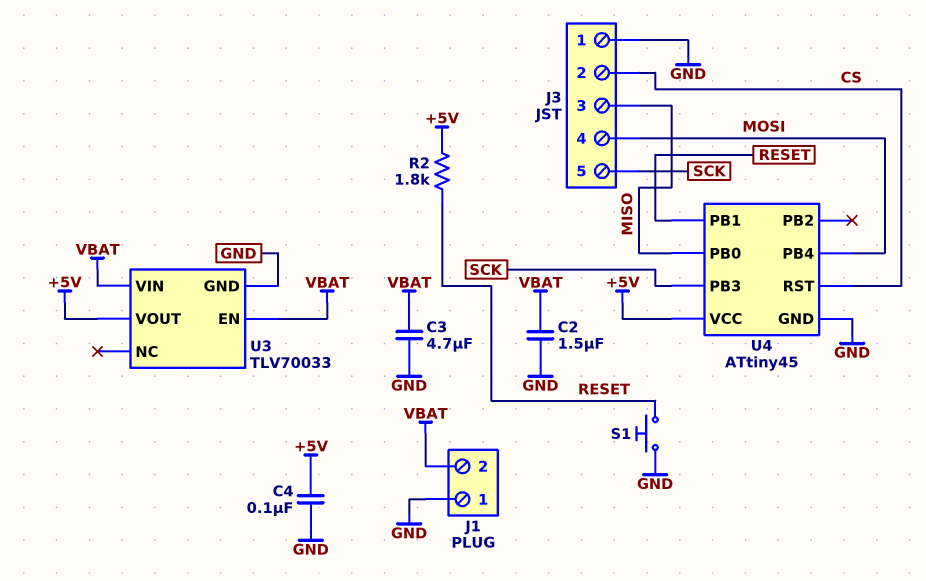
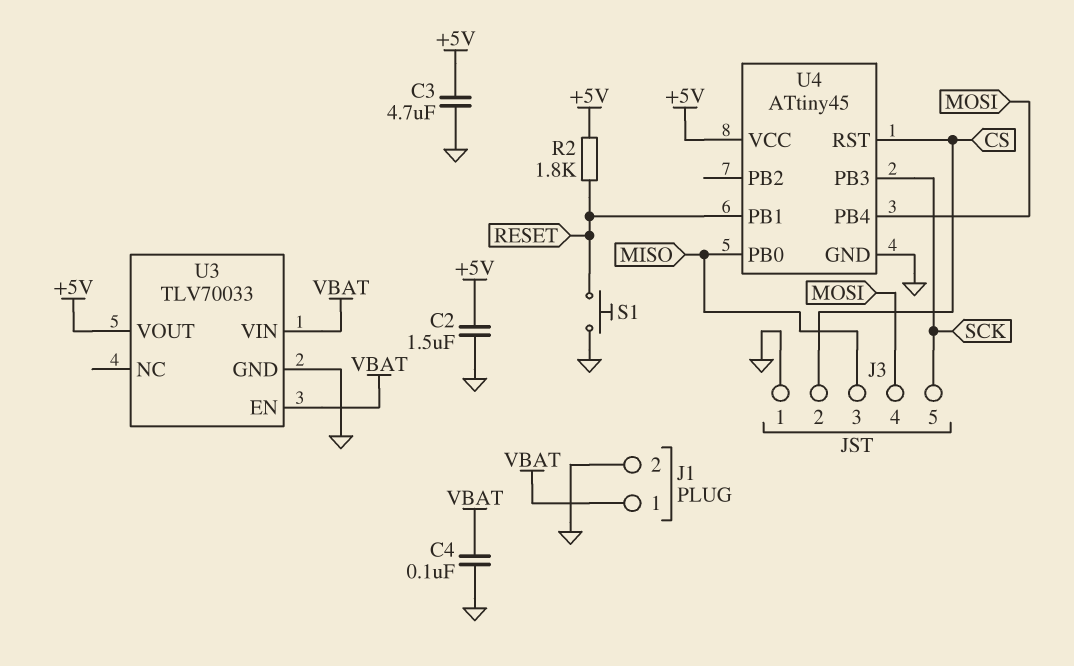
C2: 1.5uF (GND, VBAT) -> 1.5uF (+5V, GND)
C3: 4.7uF (GND, VBAT) -> 4.7uF (+5V, GND)
C4: 100nF (+5V, GND) -> 100nF (GND, VBAT)
J1 pin 1: GND -> VBAT
J1 pin 2: VBAT -> GND

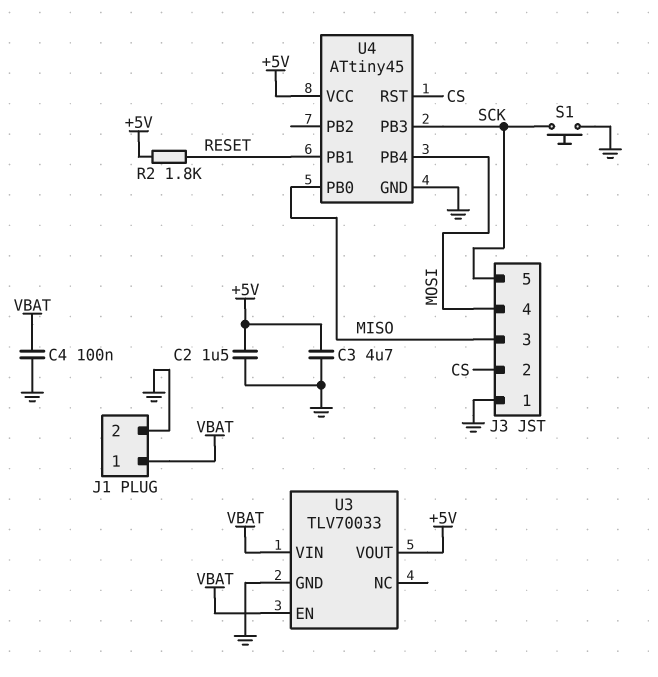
S1: button (GND, RESET) -> button (GND, SCK)

